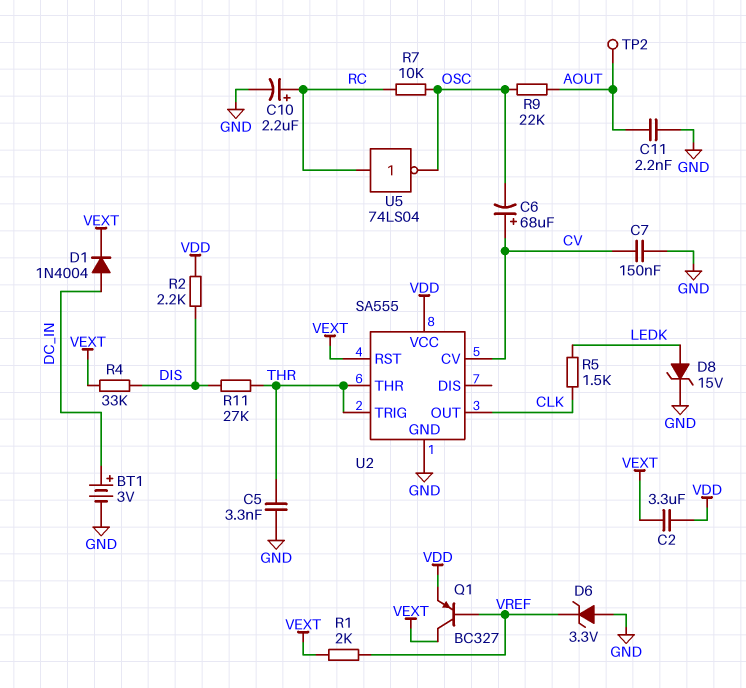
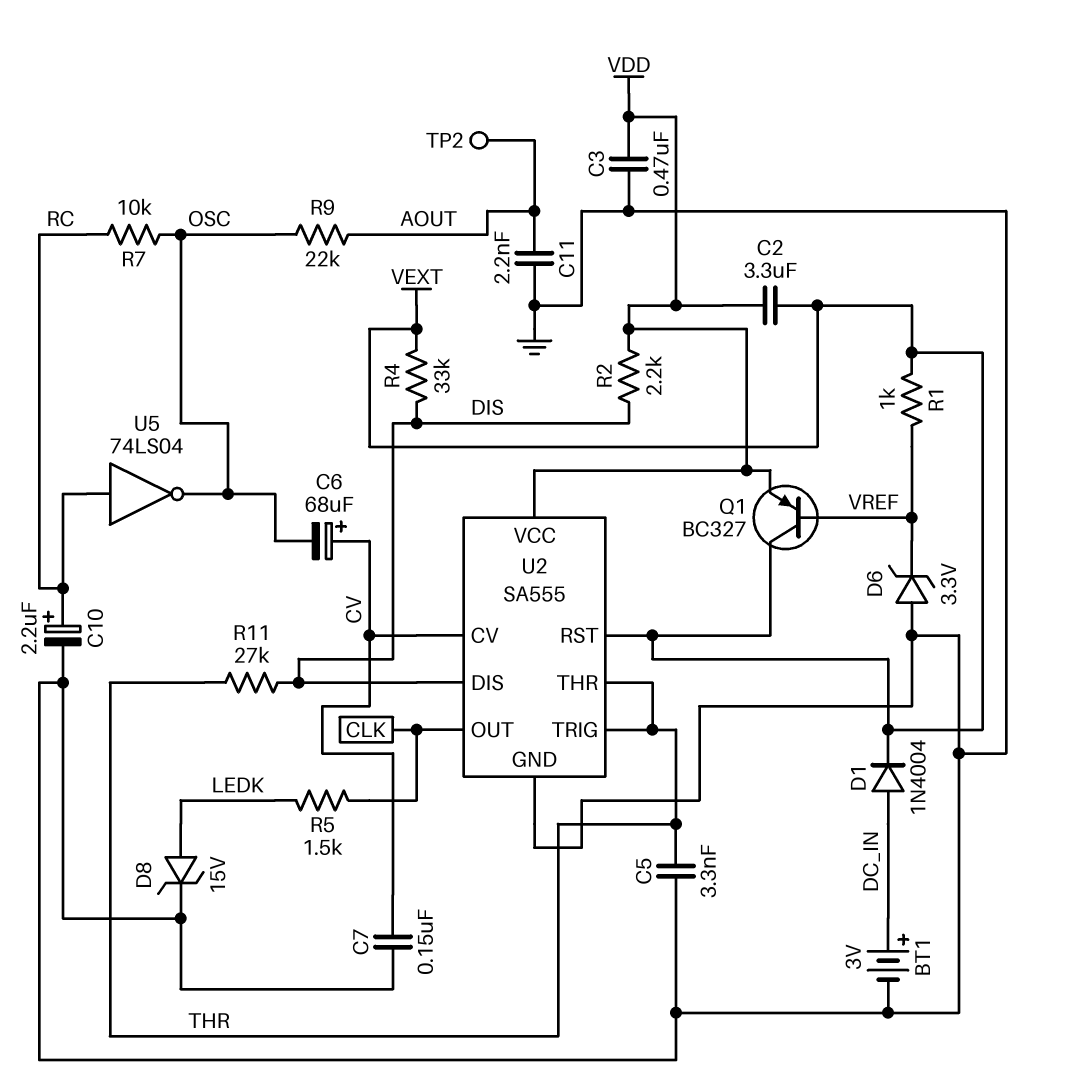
C3: none -> 470nF (GND, VDD)
R1: 2k (VEXT, VREF) -> 1k (VEXT, VREF)
U2 pin DIS: none -> DIS

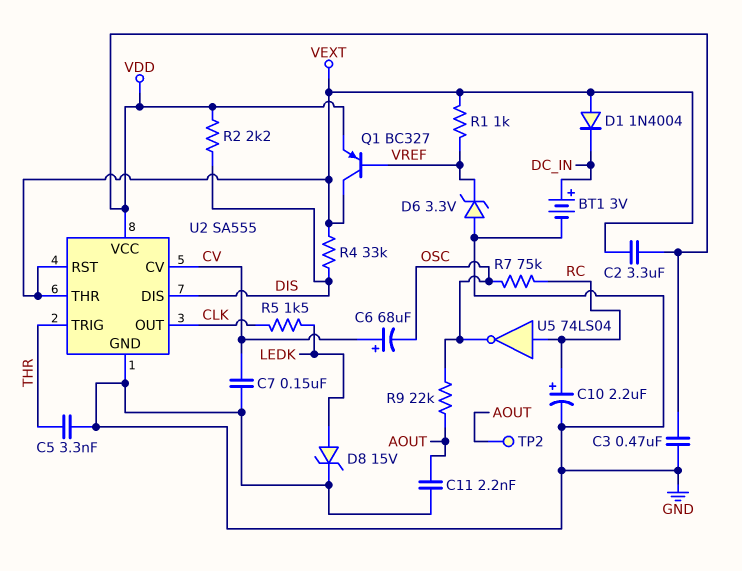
D1: diode 1N4004 (A DC_IN, K VEXT) -> diode 1N4004 (A VEXT, K DC_IN)
R7: 10k (OSC, RC) -> 75k (OSC, RC)
R11: 27k (DIS, THR) -> none
U2 pin THR: THR -> VEXT

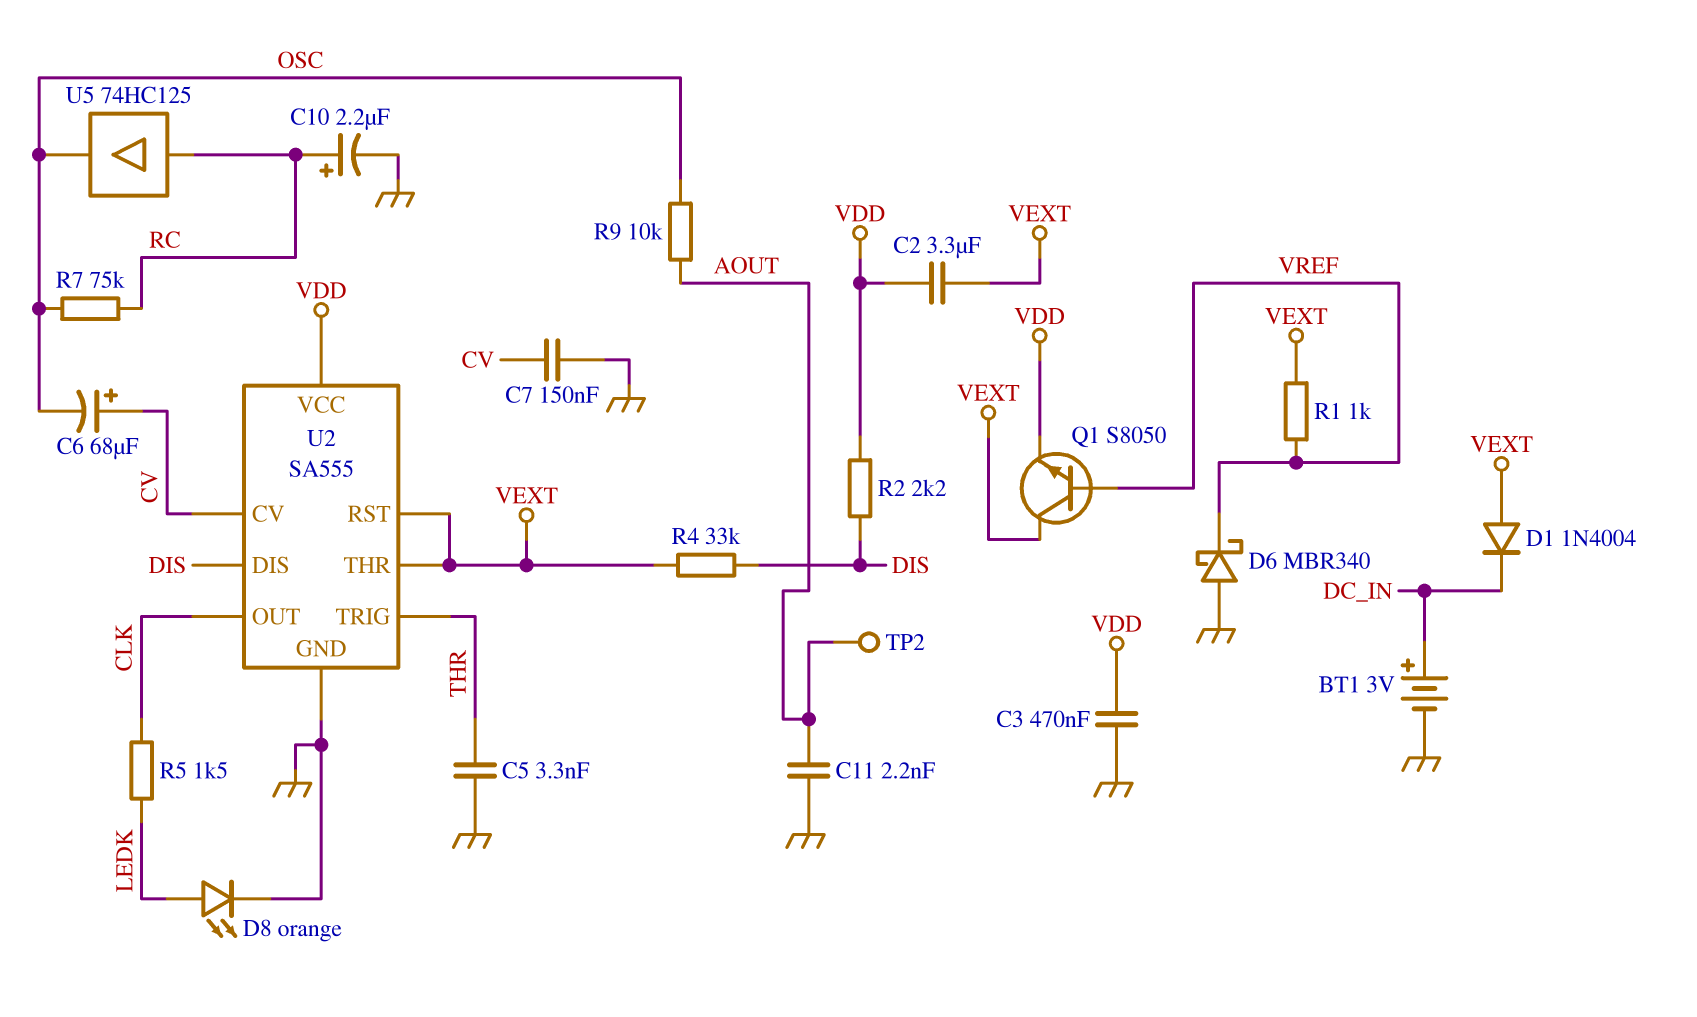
D6: zener 3.3V (A GND, K VREF) -> schottky MBR340 (A GND, K VREF)
D8: zener 15V (A LEDK, K GND) -> LED orange (A LEDK, K GND)
Q1: PNP BC327 (B VREF, C VEXT, E VDD) -> NPN S8050 (B VREF, C VEXT, E VDD)
R9: 22k (AOUT, OSC) -> 10k (AOUT, OSC)
U5: NOT 74LS04 (in RC, out OSC) -> buffer 74HC125 (in RC, out OSC)

